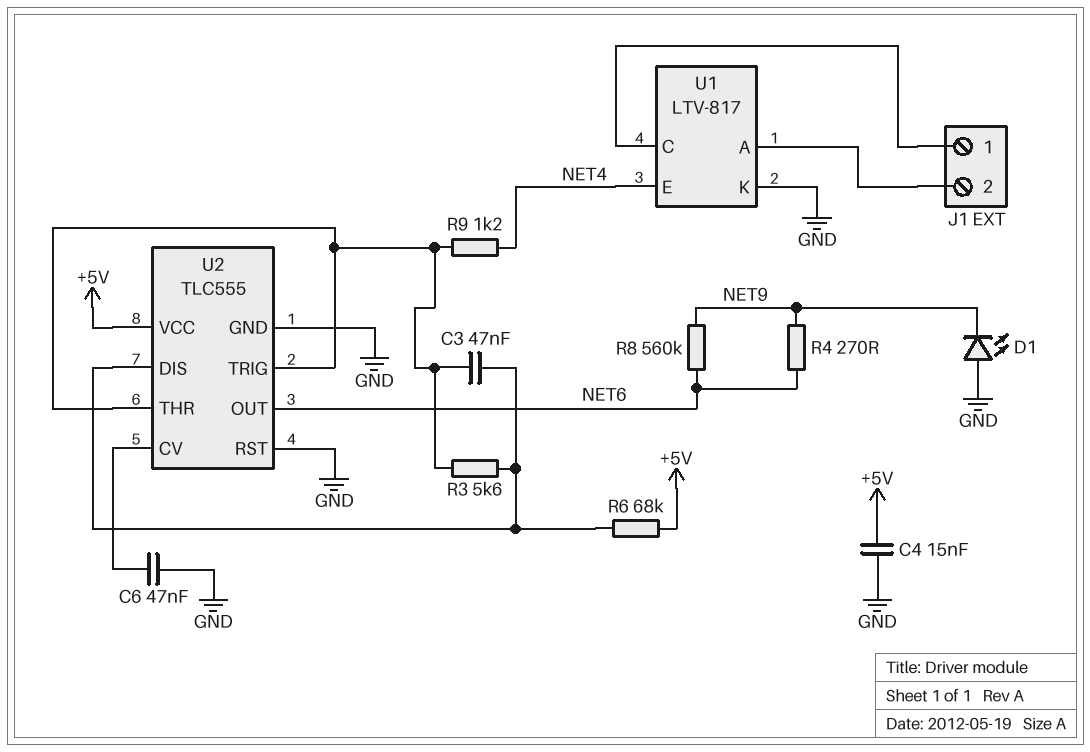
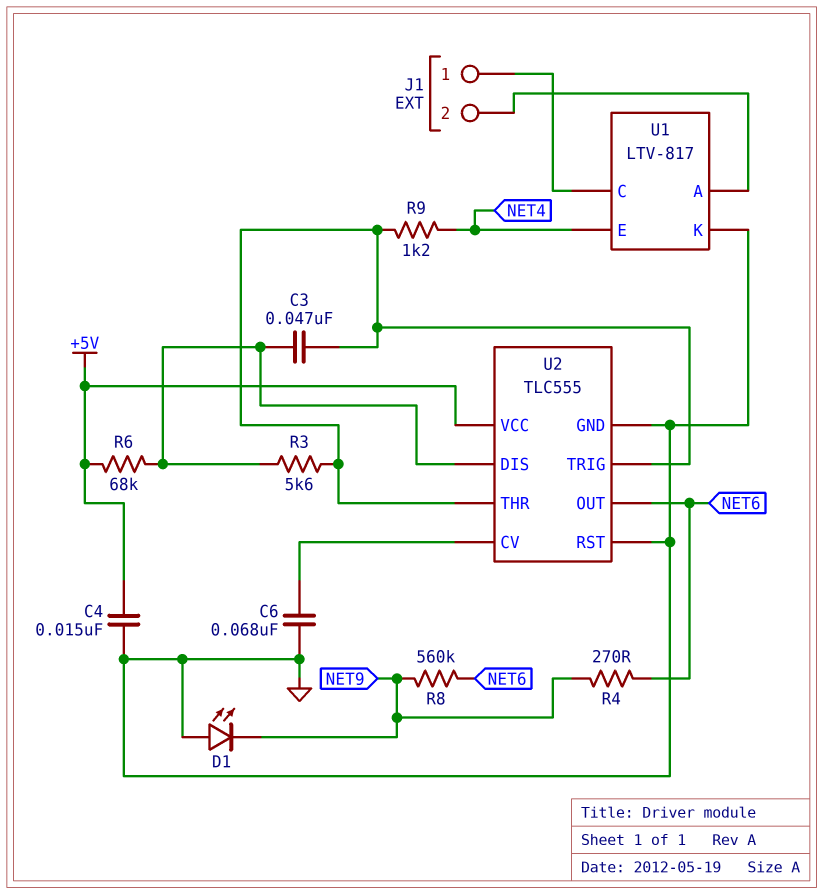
C6: 47nF (GND, U2/CV) -> 68nF (GND, U2/CV)

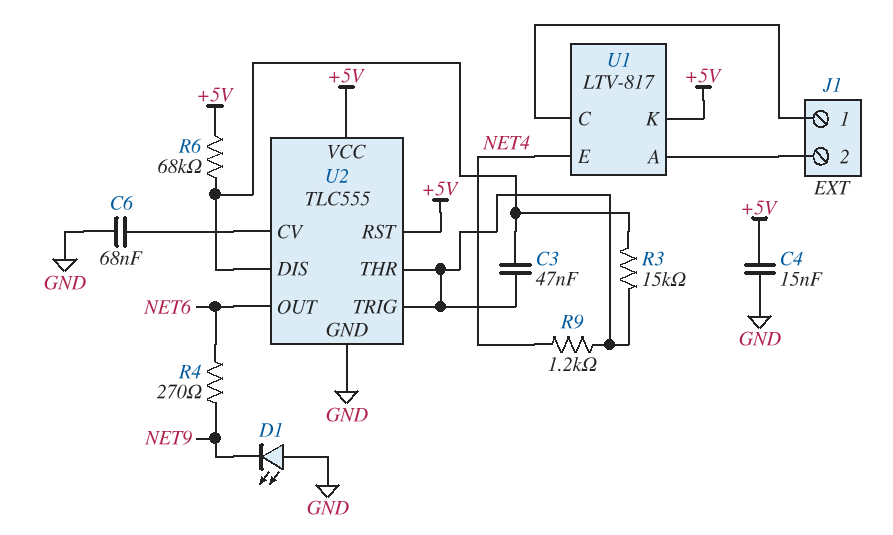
R3: 5.6k (U2/DIS, U2/THR) -> 15k (U2/DIS, U2/THR)
R8: 560k (NET6, NET9) -> none
U1 pin K: GND -> +5V
U2 pin RST: GND -> +5V

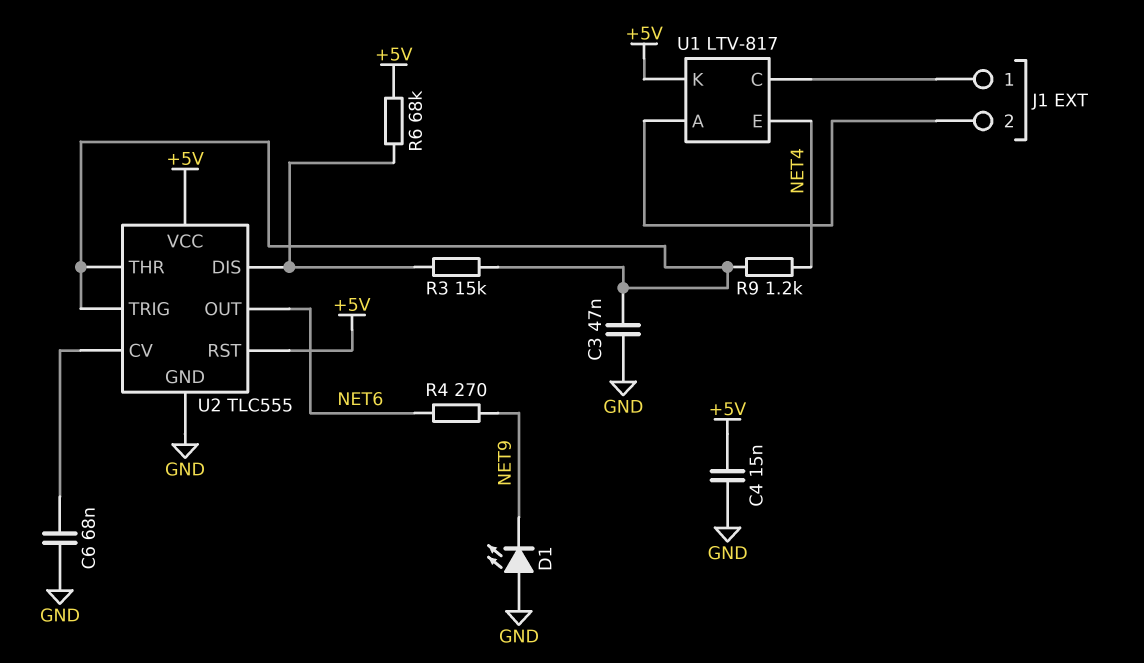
C3: 47nF (U2/DIS, U2/THR) -> 47nF (GND, U2/THR)

